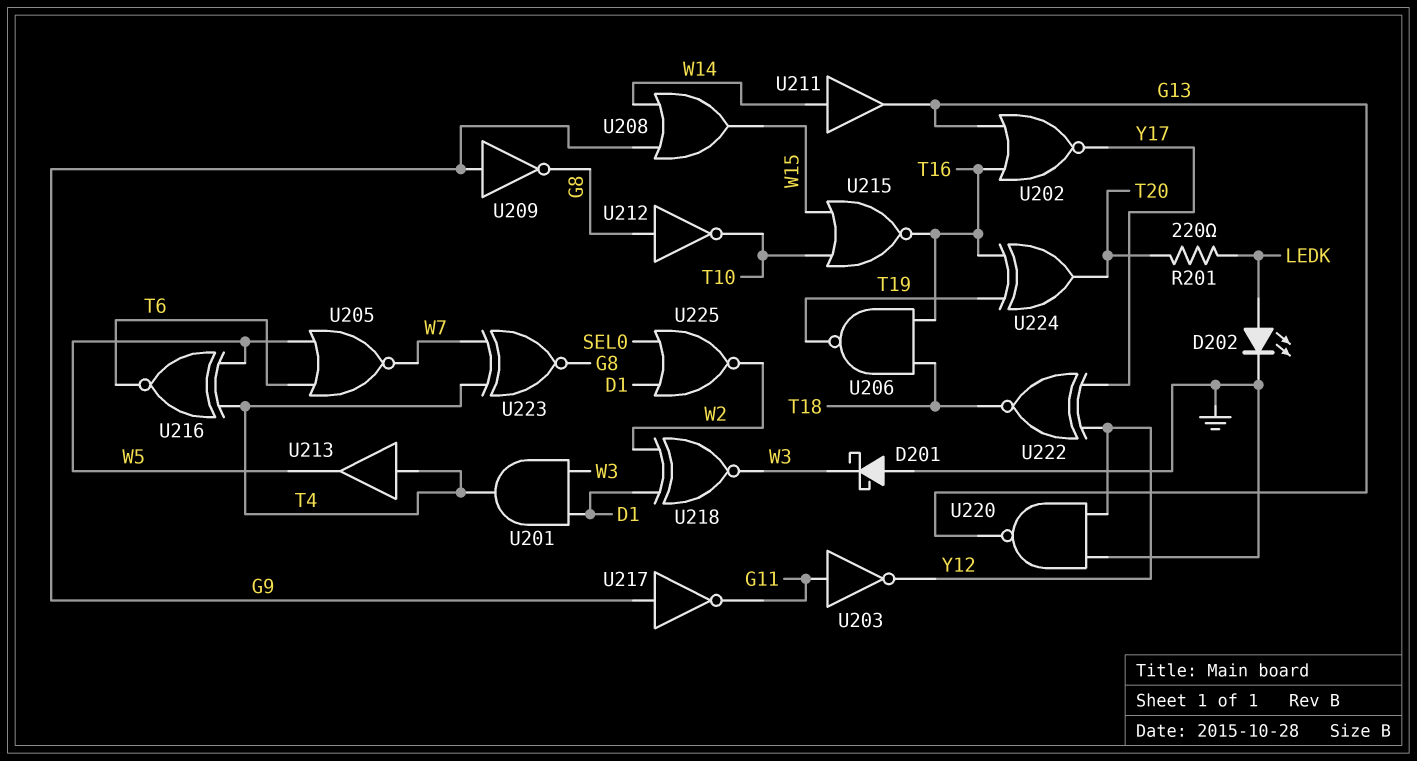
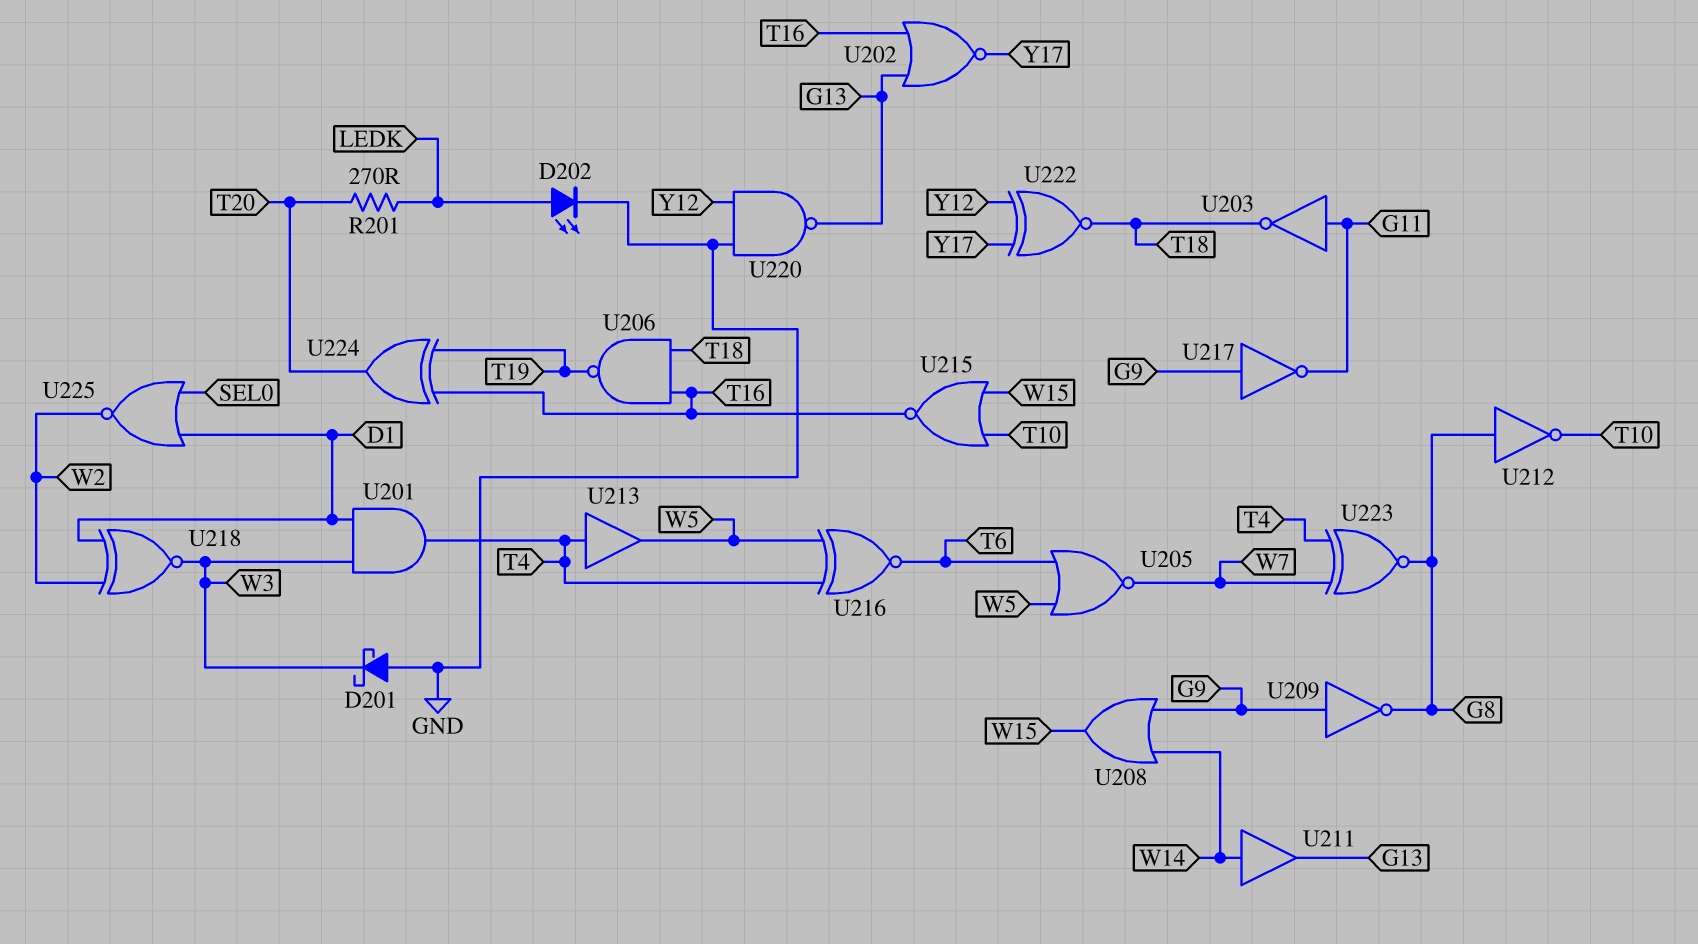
R201: 220 (LEDK, T20) -> 270 (LEDK, T20)
U203: NOT (in G11, out Y12) -> NOT (in G11, out T18)

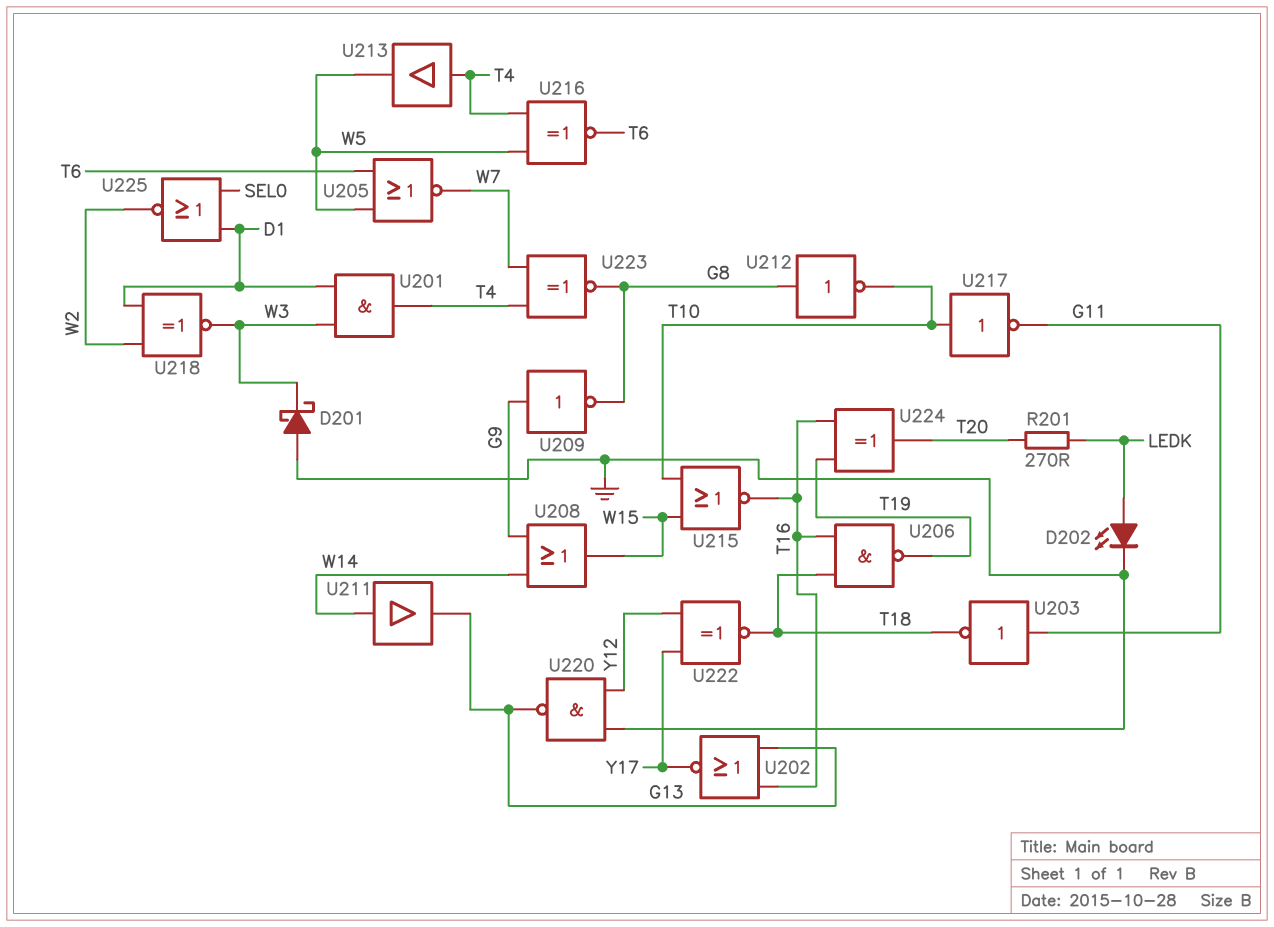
U217: NOT (in G9, out G11) -> NOT (in T10, out G11)

